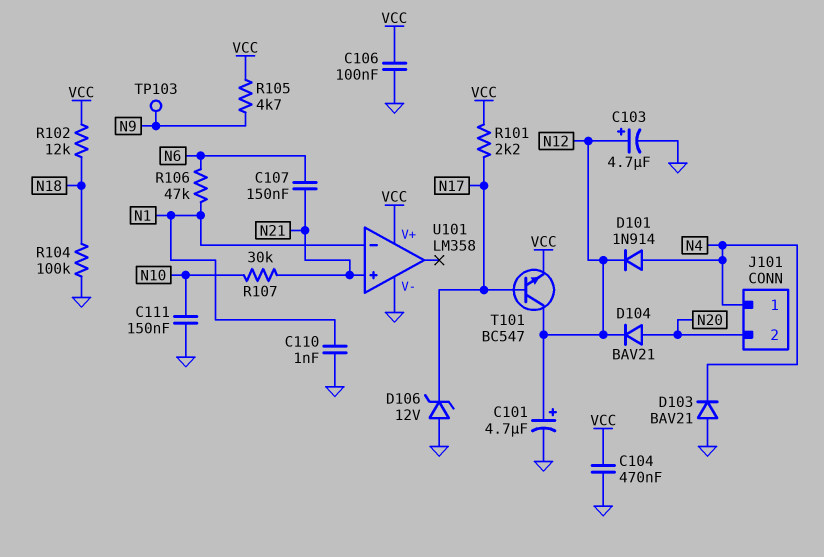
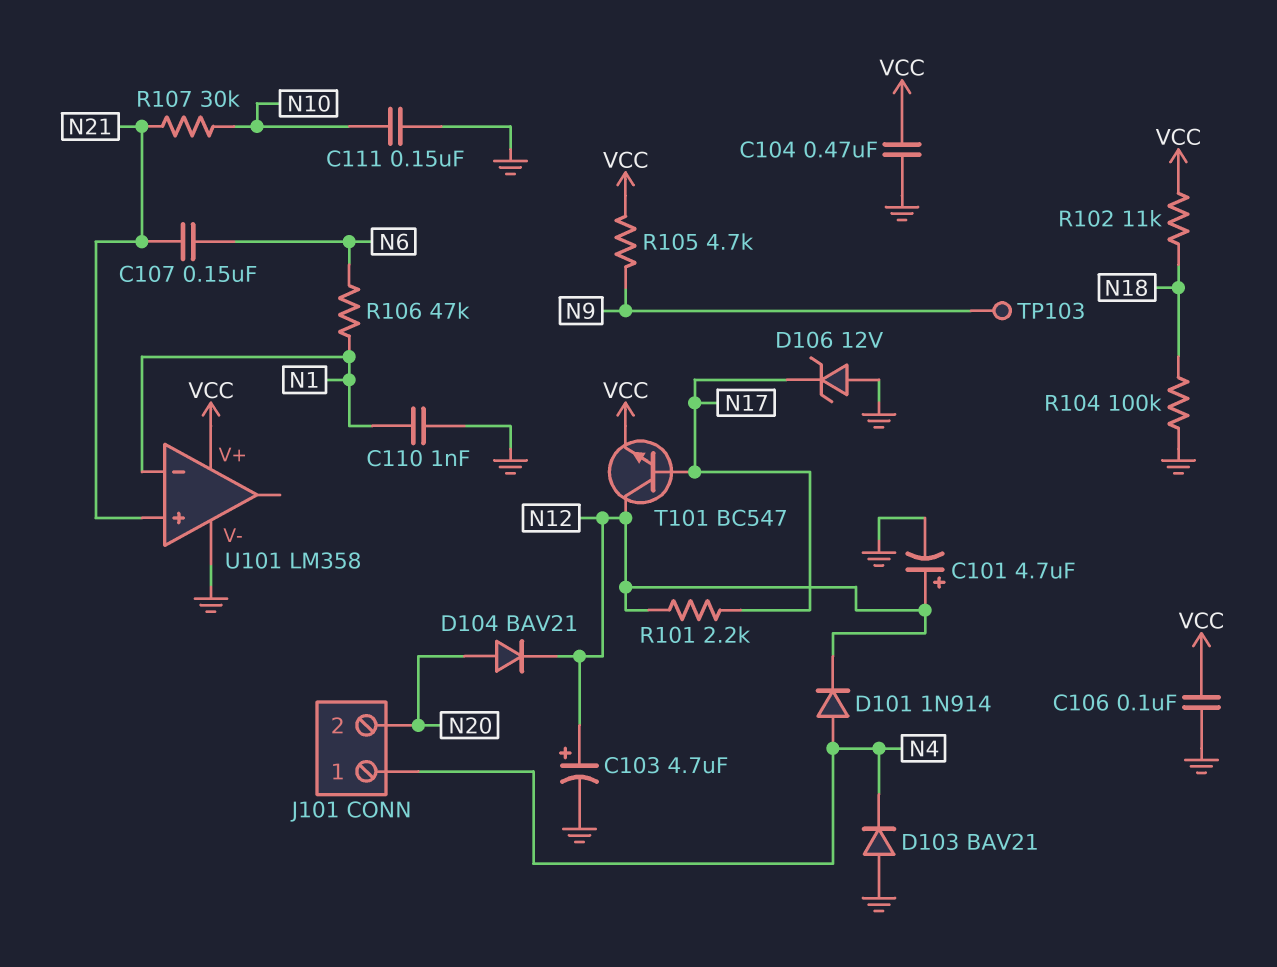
R101: 2.2k (N17, VCC) -> 2.2k (N12, N17)
R102: 12k (N18, VCC) -> 11k (N18, VCC)

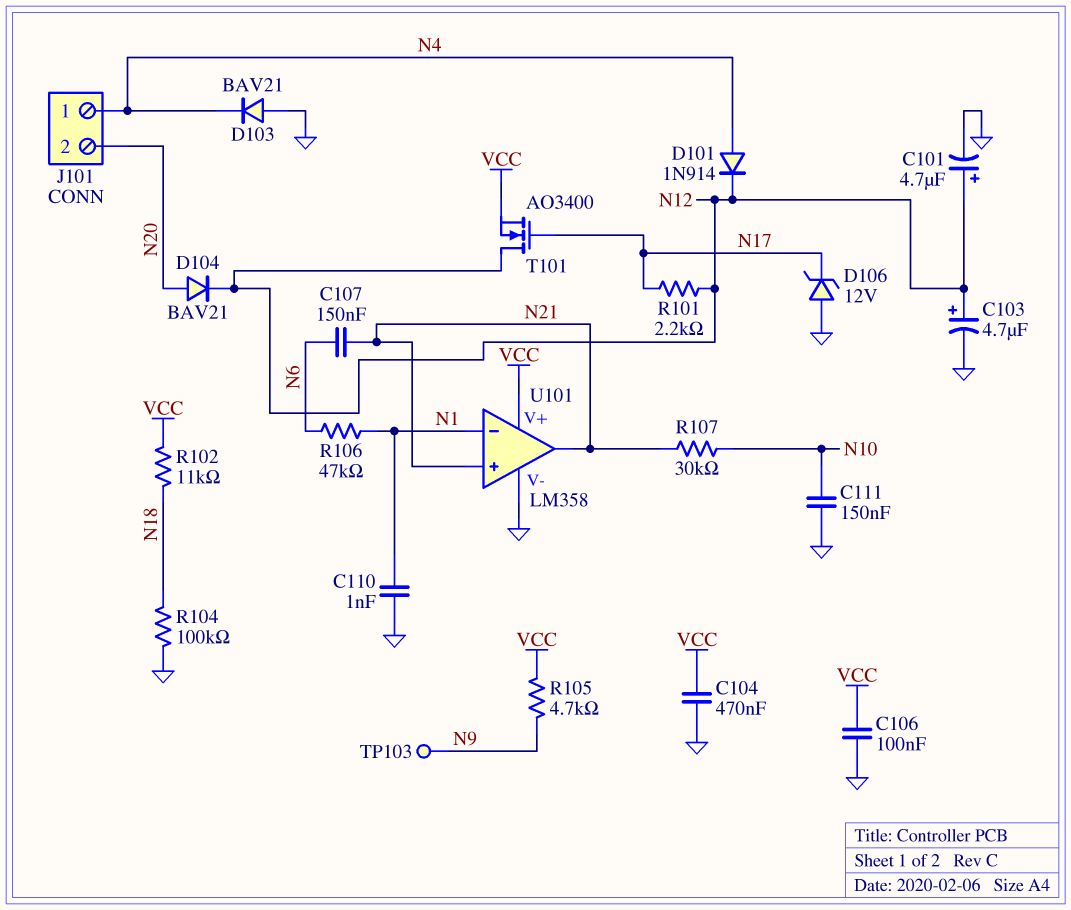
T101: NPN BC547 (B N17, C N12, E VCC) -> NMOS AO3400 (G N17, D N12, S VCC)
U101 pin out: none -> N21

